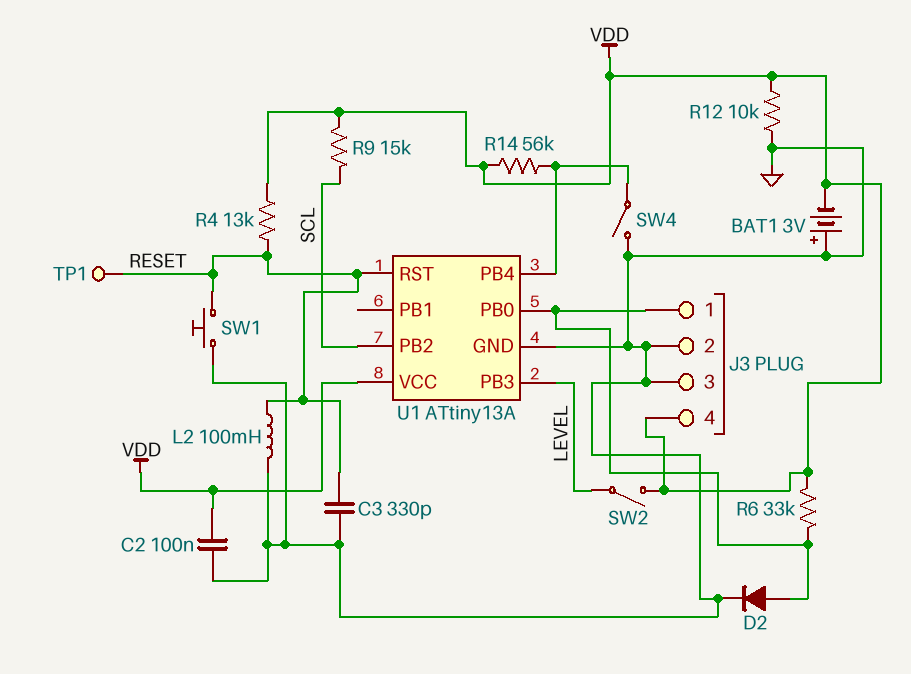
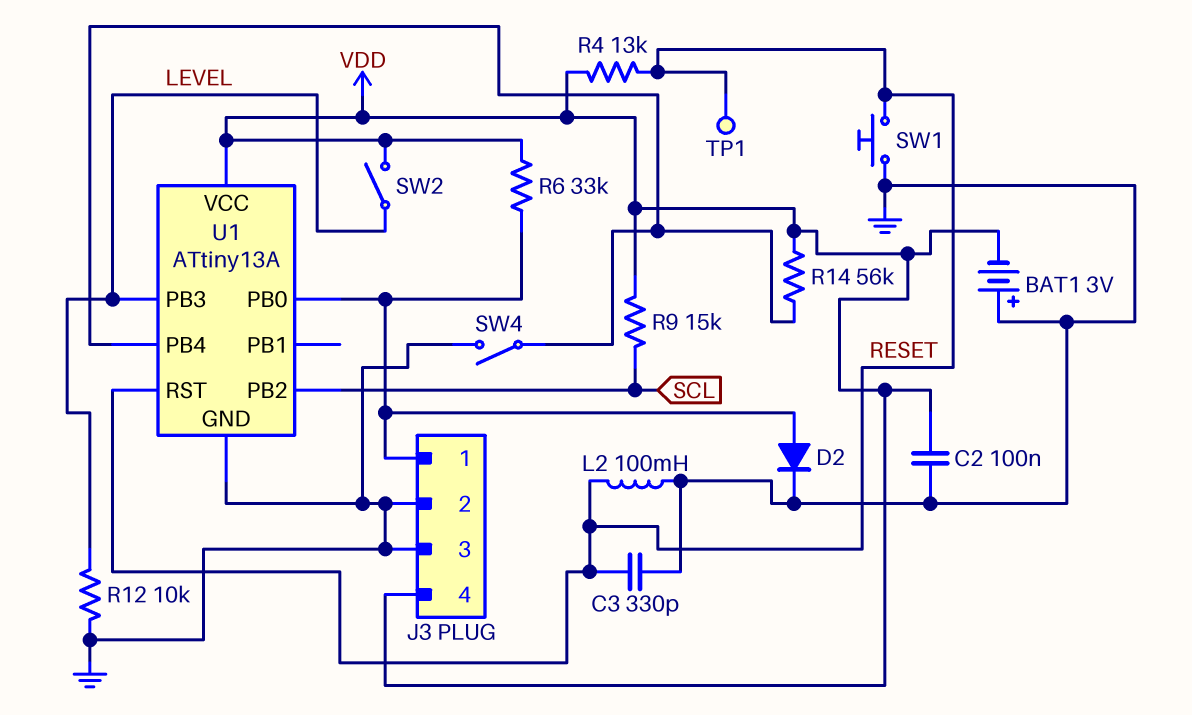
R12: 10k (GND, VDD) -> 10k (GND, LEVEL)

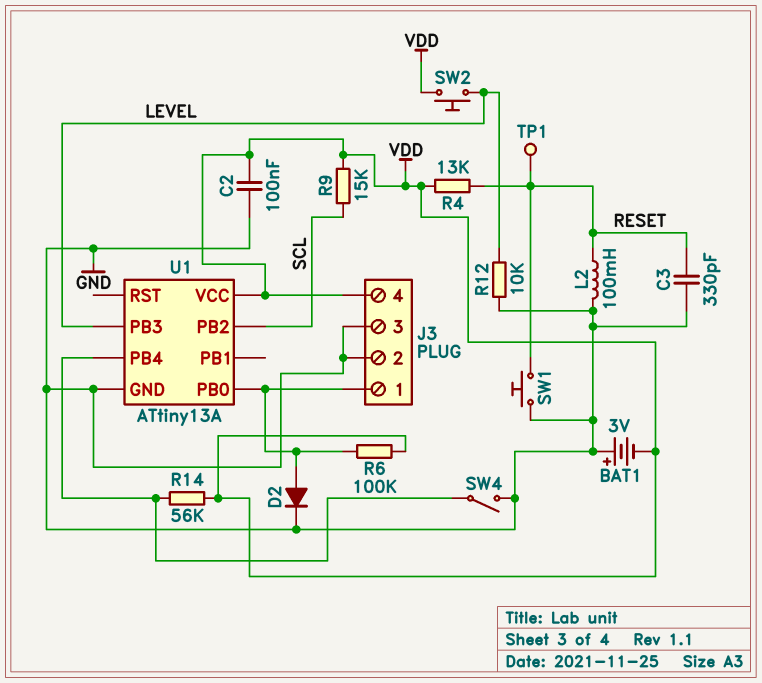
R6: 33k (J3/1, VDD) -> 100k (J3/1, VDD)
SW2: switch (LEVEL, VDD) -> button (LEVEL, VDD)
U1 pin RST: RESET -> none

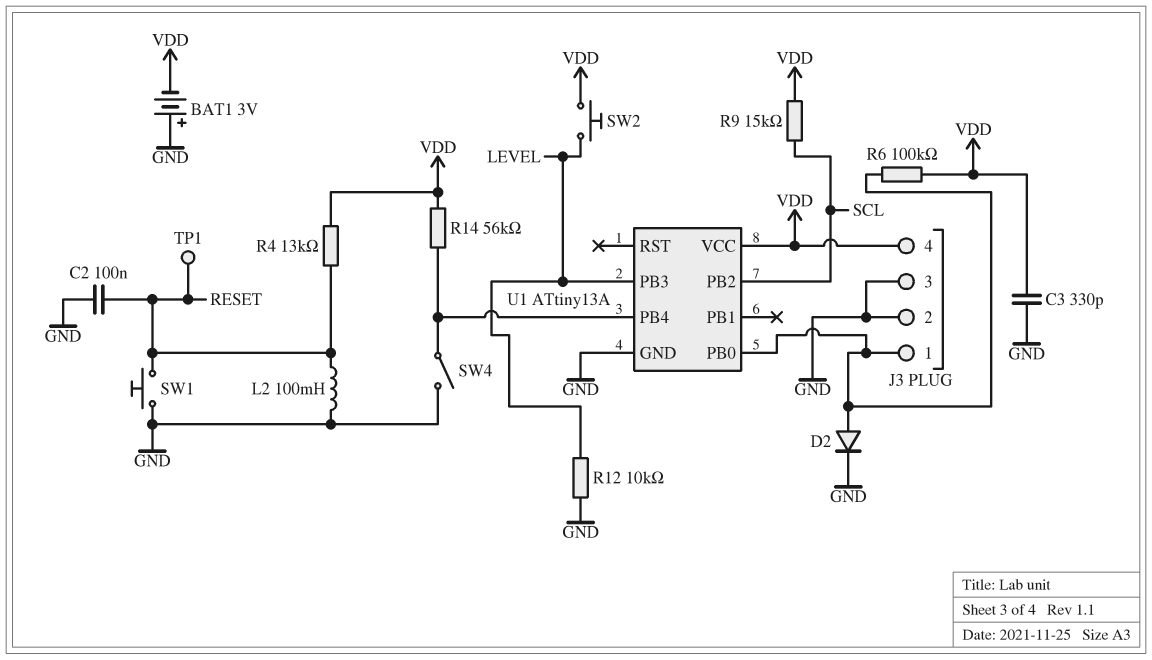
C2: 100nF (GND, VDD) -> 100nF (GND, RESET)
C3: 330pF (GND, RESET) -> 330pF (GND, VDD)

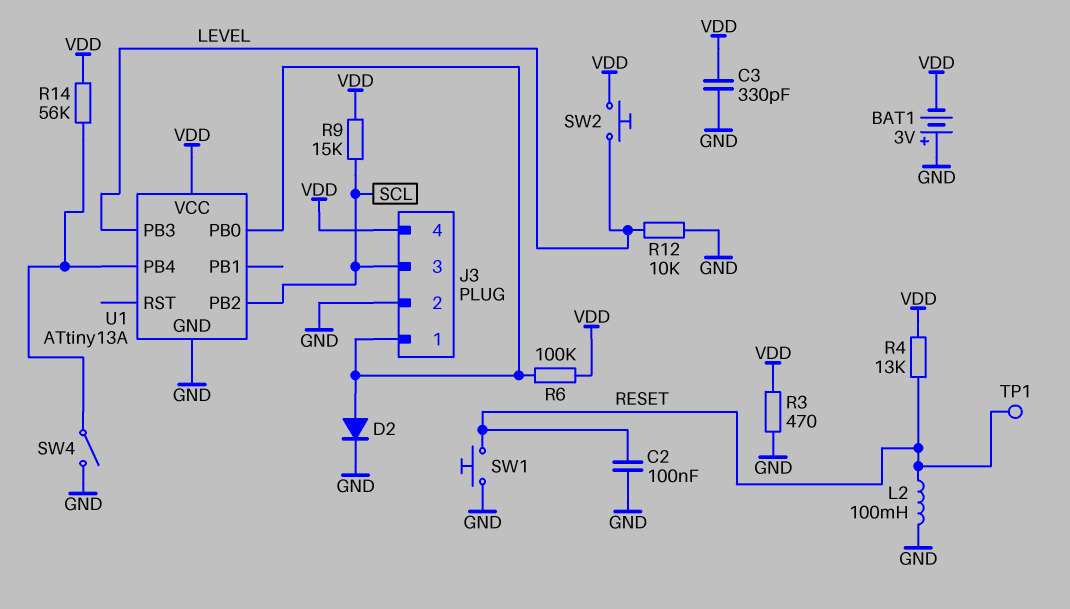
J3 pin 3: GND -> SCL
R3: none -> 470 (GND, VDD)

